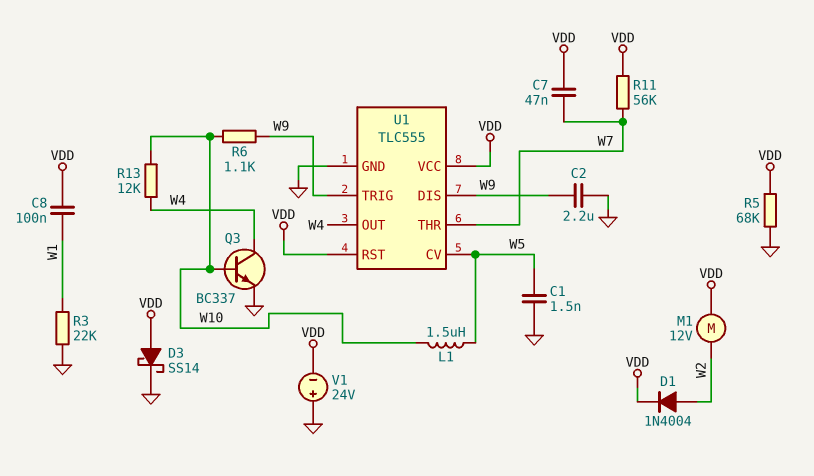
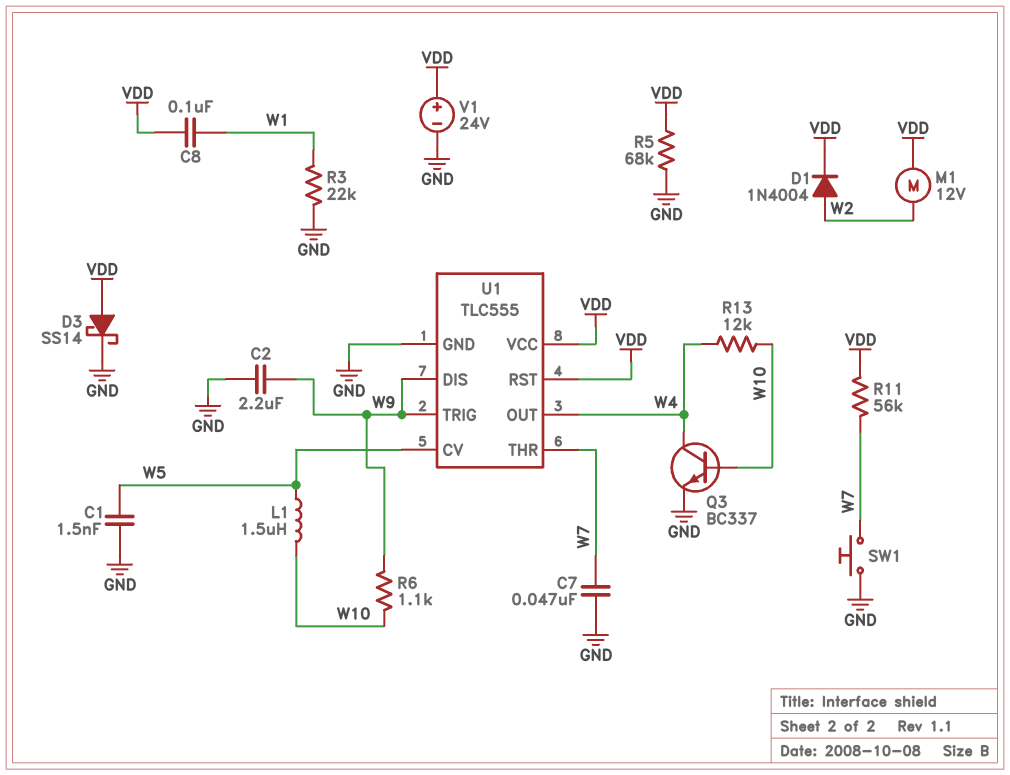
C7: 47nF (VDD, W7) -> 47nF (GND, W7)
SW1: none -> button (GND, W7)
V1: 24V (plus GND, minus VDD) -> 24V (plus VDD, minus GND)

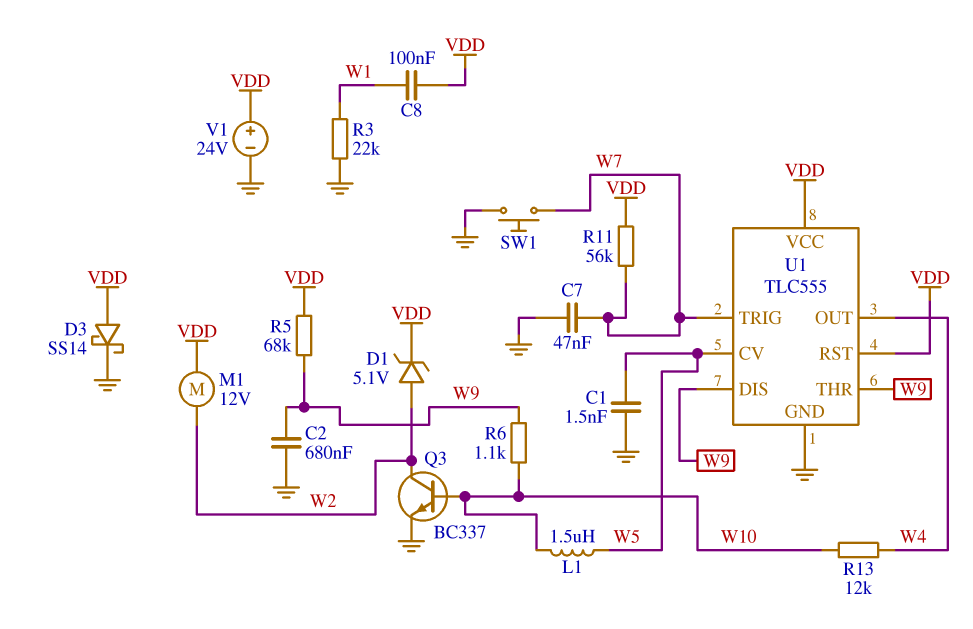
C2: 2.2uF (GND, W9) -> 680nF (GND, W9)
D1: diode 1N4004 (A W2, K VDD) -> zener 5.1V (A W2, K VDD)
Q3: NPN BC337 (B W10, C W4, E GND) -> NPN BC337 (B W10, C W2, E GND)
R5: 68k (GND, VDD) -> 68k (VDD, W9)
U1 pin THR: W7 -> W9
U1 pin TRIG: W9 -> W7

